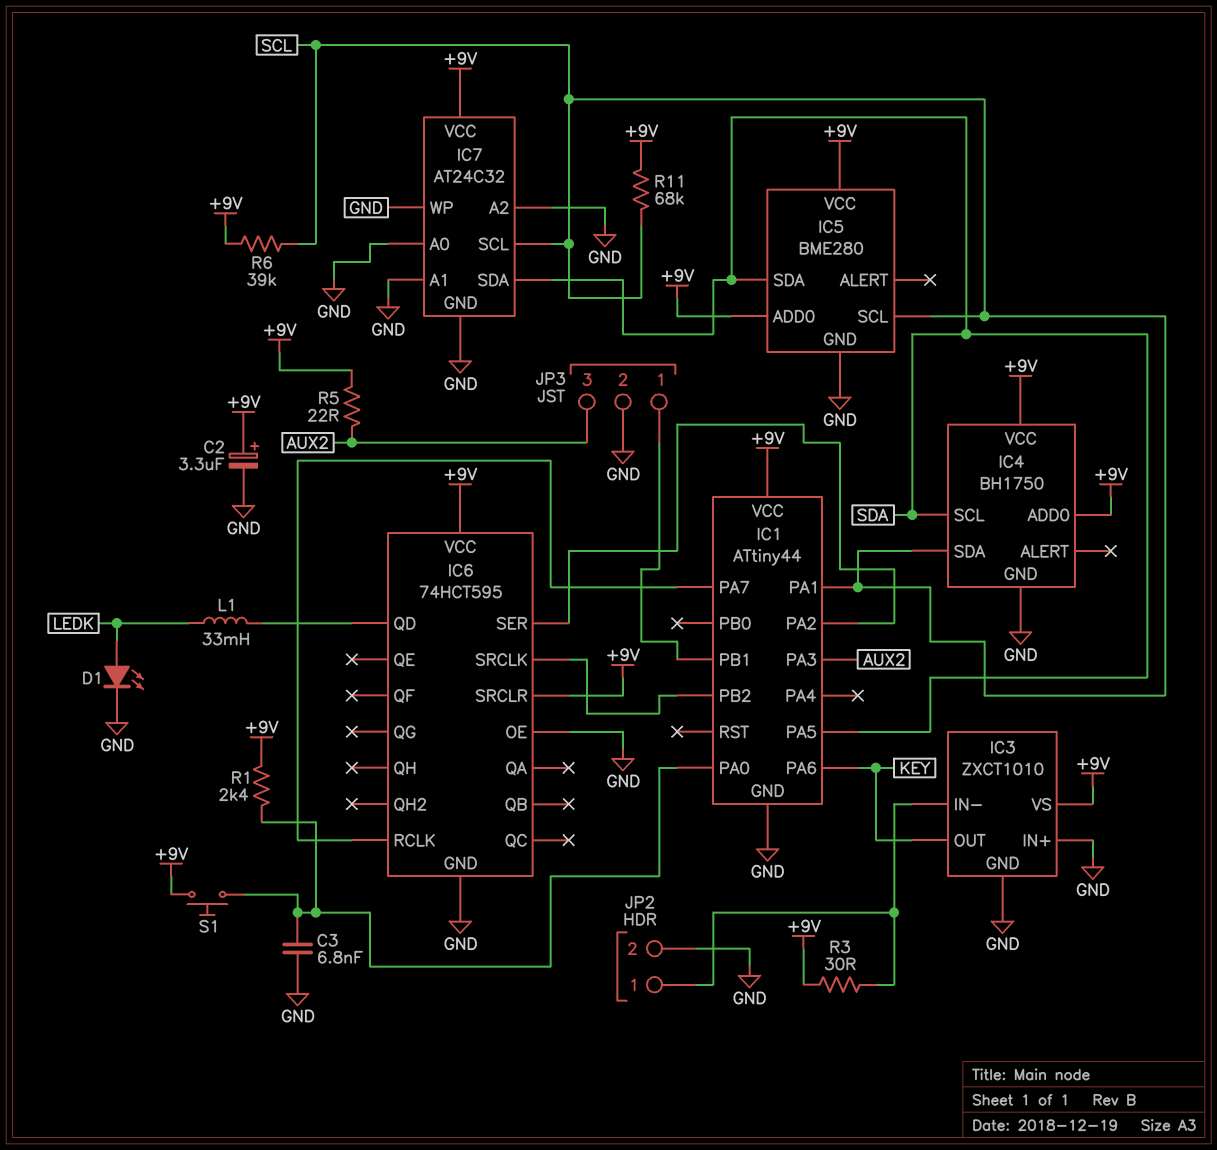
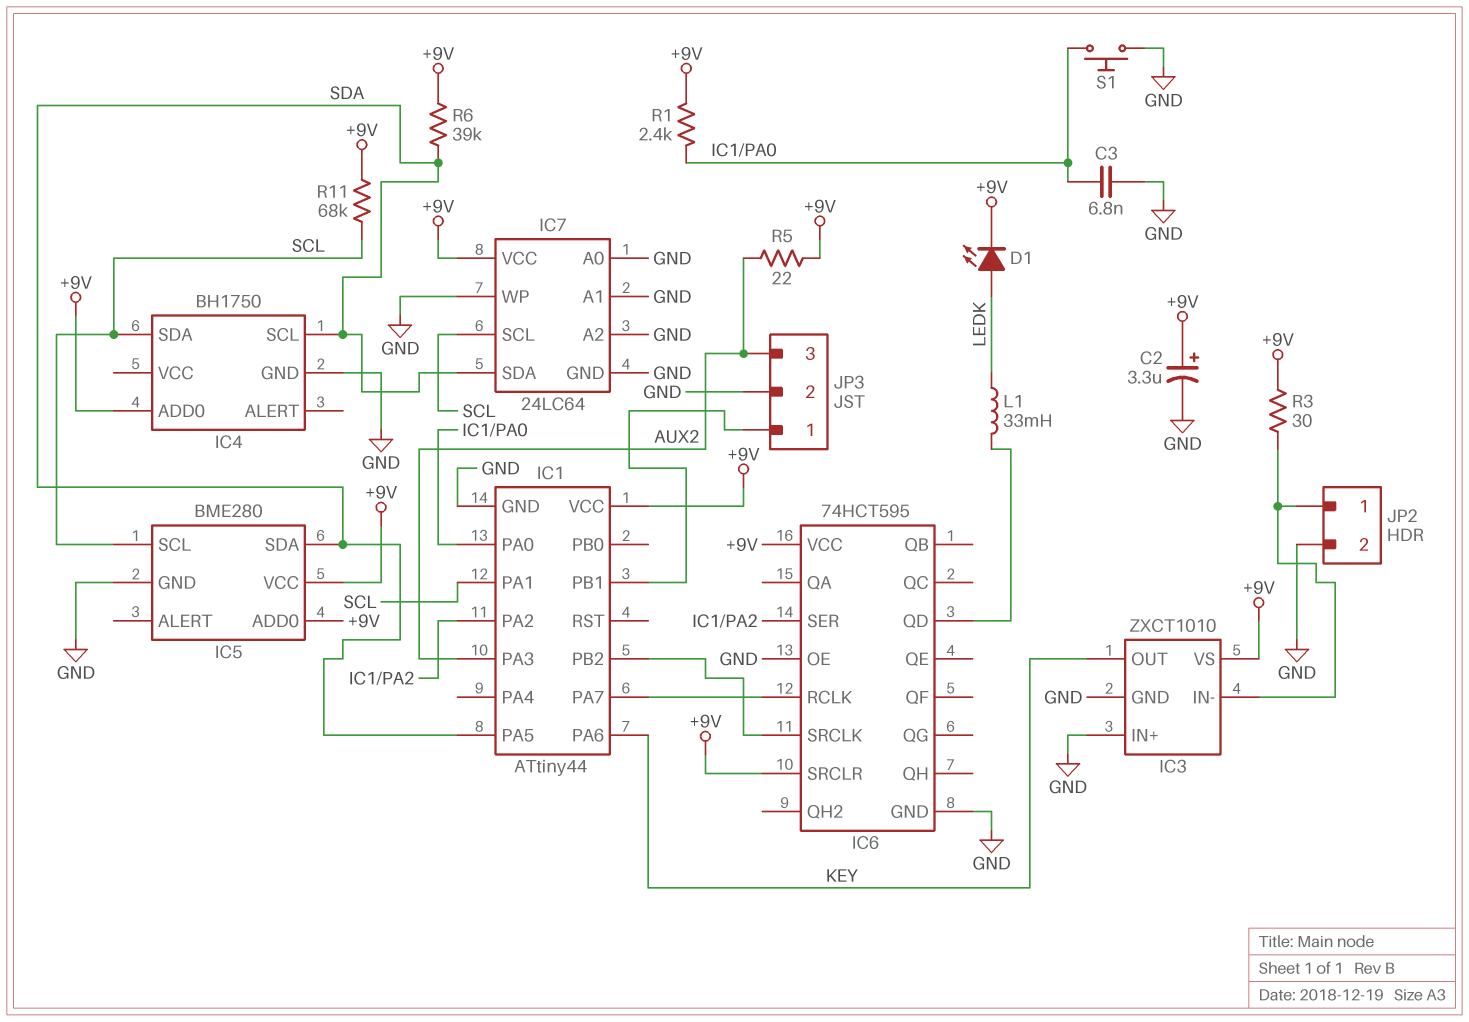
D1: LED (A LEDK, K GND) -> LED (A LEDK, K +9V)
IC4 pin VCC: +9V -> none
IC7: AT24C32 -> 24LC64
R6: 39k (+9V, SCL) -> 39k (+9V, SDA)
S1: button (+9V, IC1/PA0) -> button (GND, IC1/PA0)

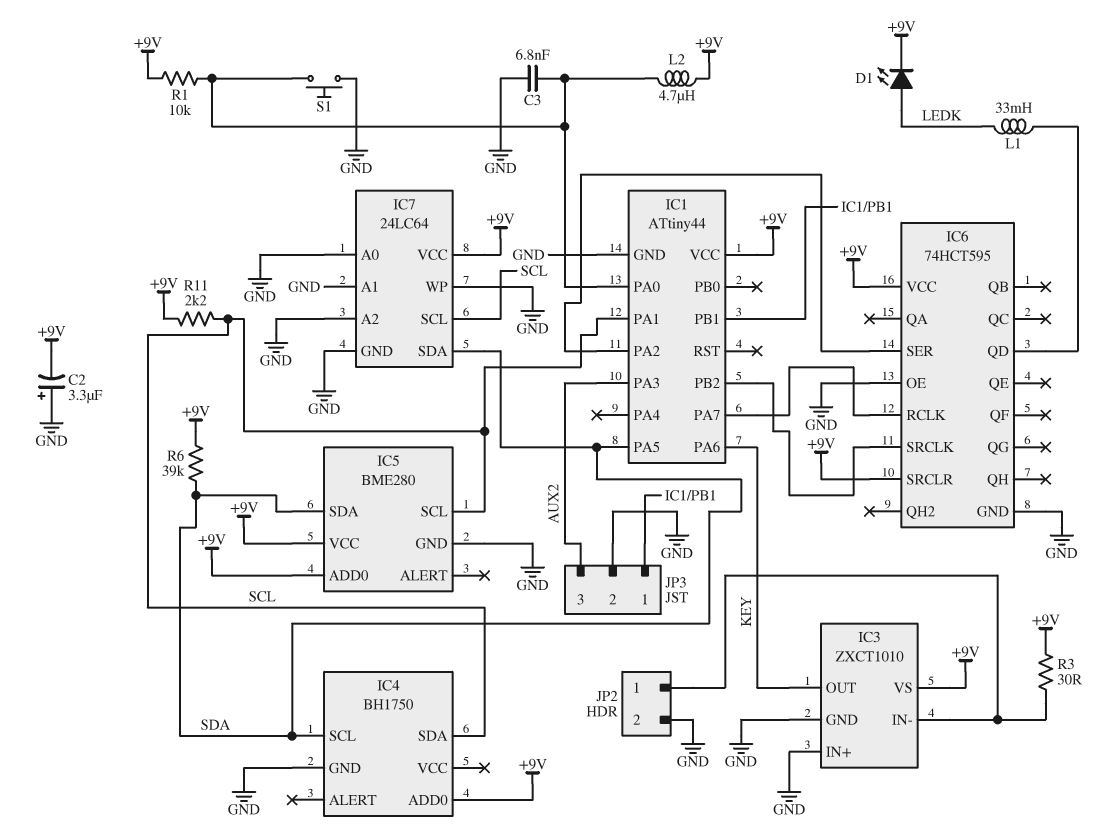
C2: 3.3uF (plus +9V, minus GND) -> 3.3uF (plus GND, minus +9V)
L2: none -> 4.7uH (+9V, IC1/PA0)
R1: 2.4k (+9V, IC1/PA0) -> 10k (+9V, IC1/PA0)
R5: 22 (+9V, AUX2) -> none
R11: 68k (+9V, SCL) -> 2.2k (+9V, SCL)

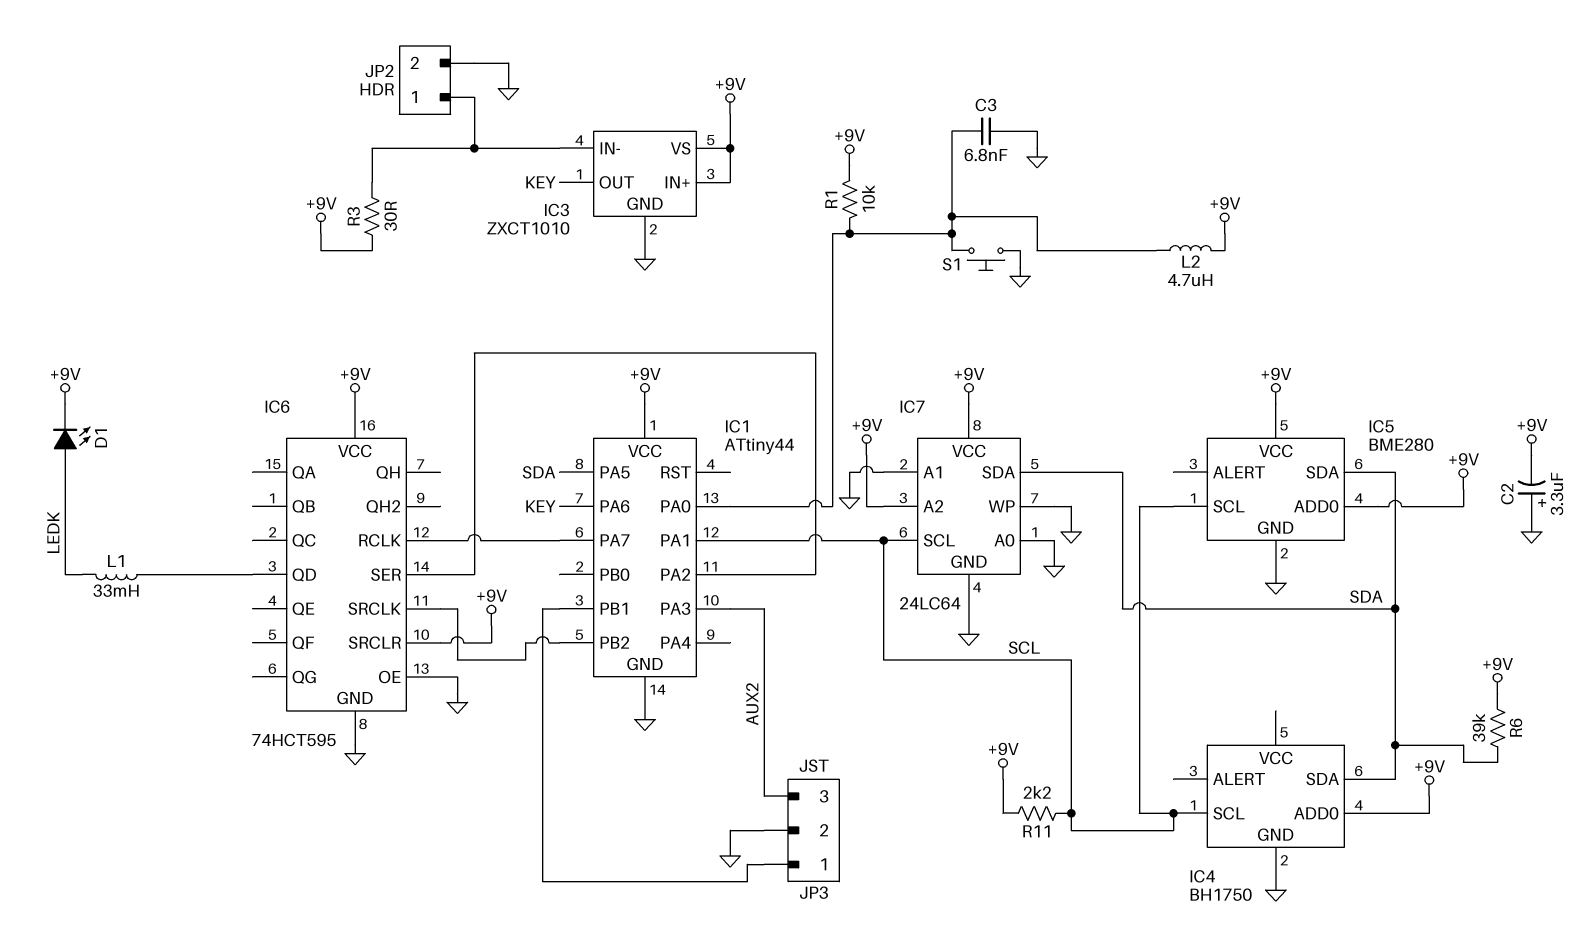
IC3 pin IN+: GND -> +9V
IC4 pin SCL: SDA -> SCL
IC4 pin SDA: SCL -> SDA
IC7 pin A2: GND -> +9V

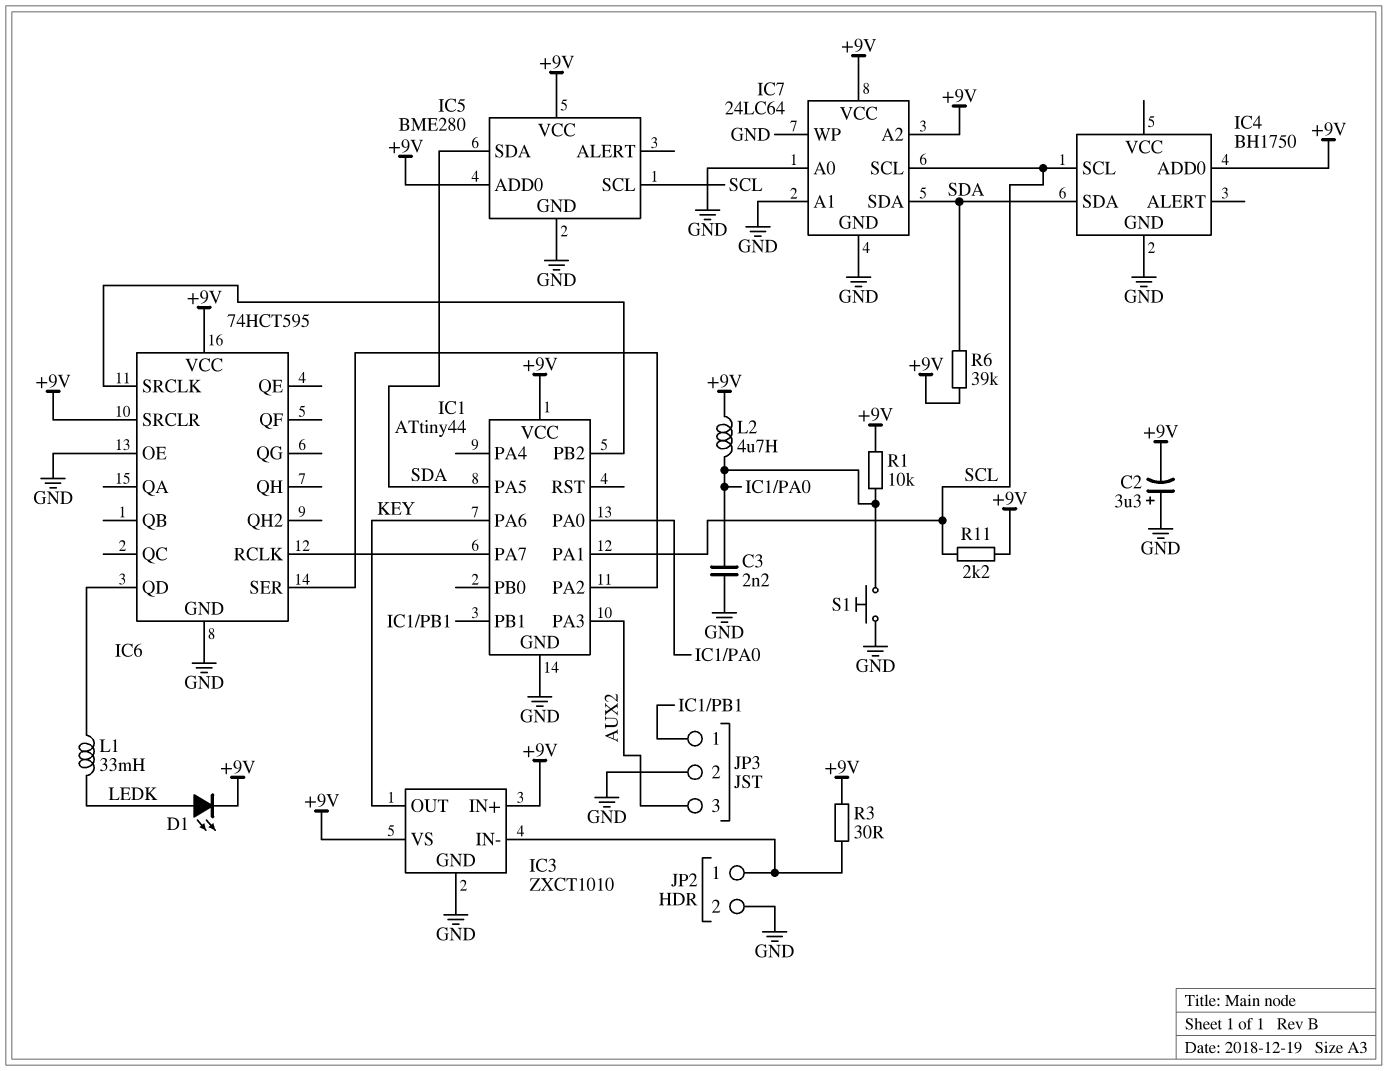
C3: 6.8nF (GND, IC1/PA0) -> 2.2nF (GND, IC1/PA0)

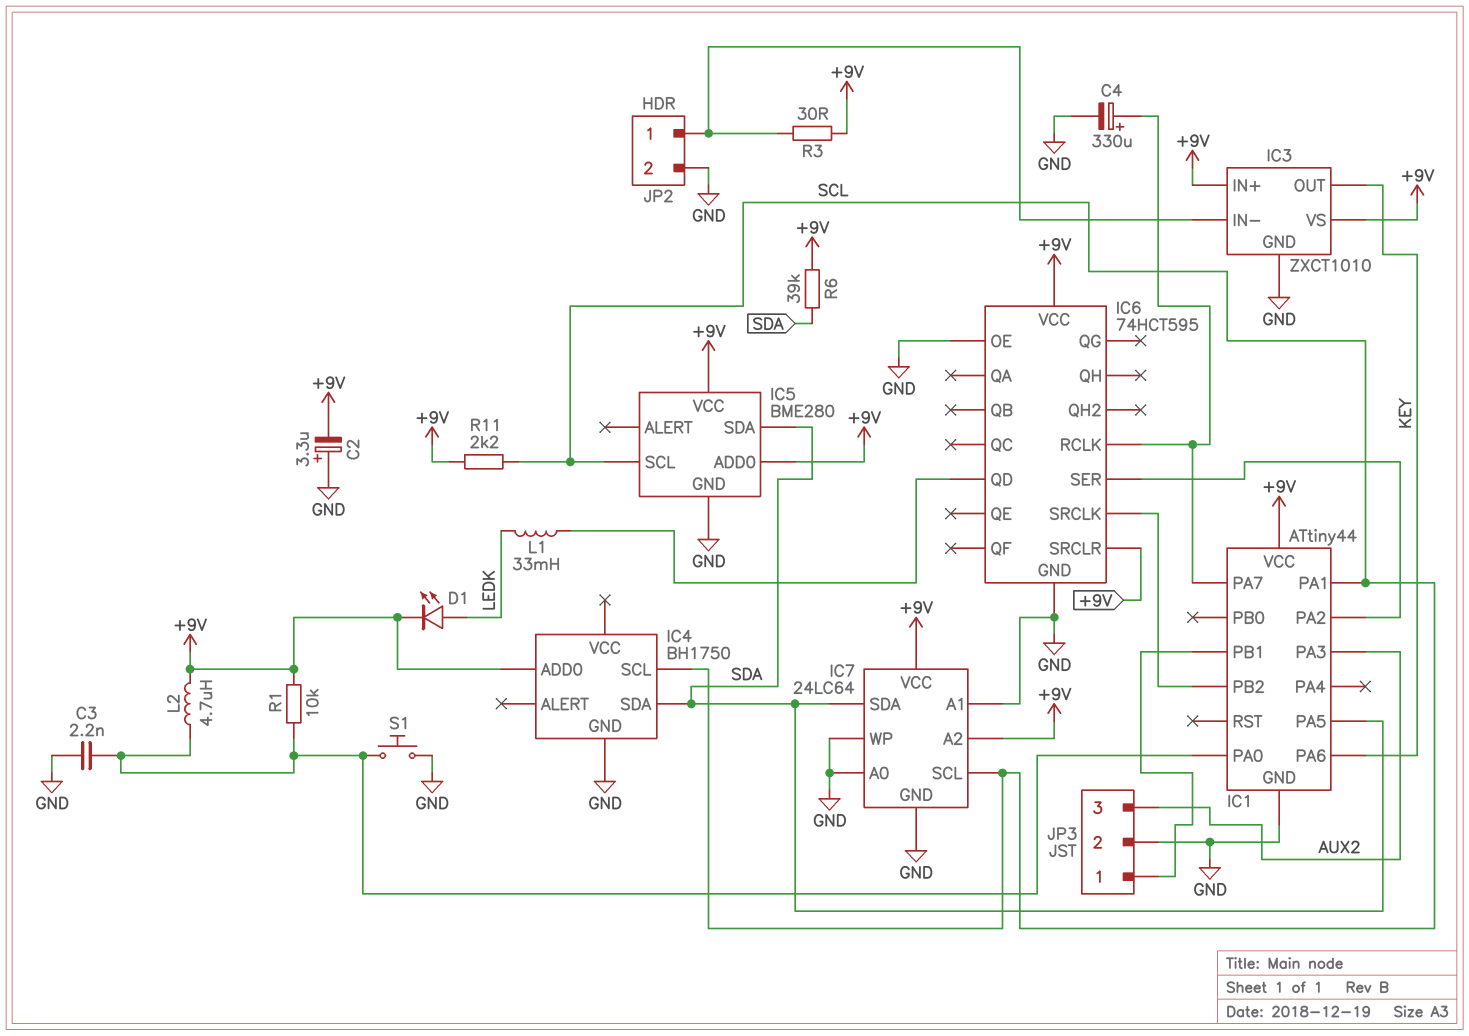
C4: none -> 330uF (plus IC1/PA7, minus GND)

